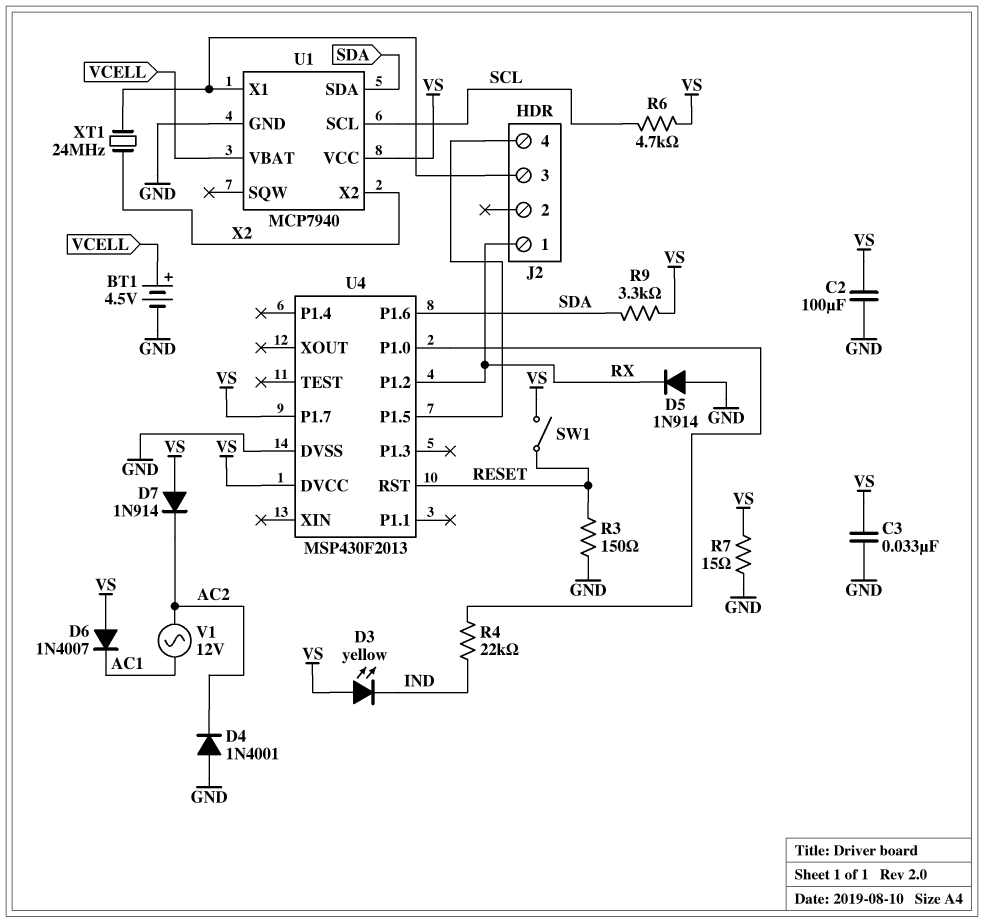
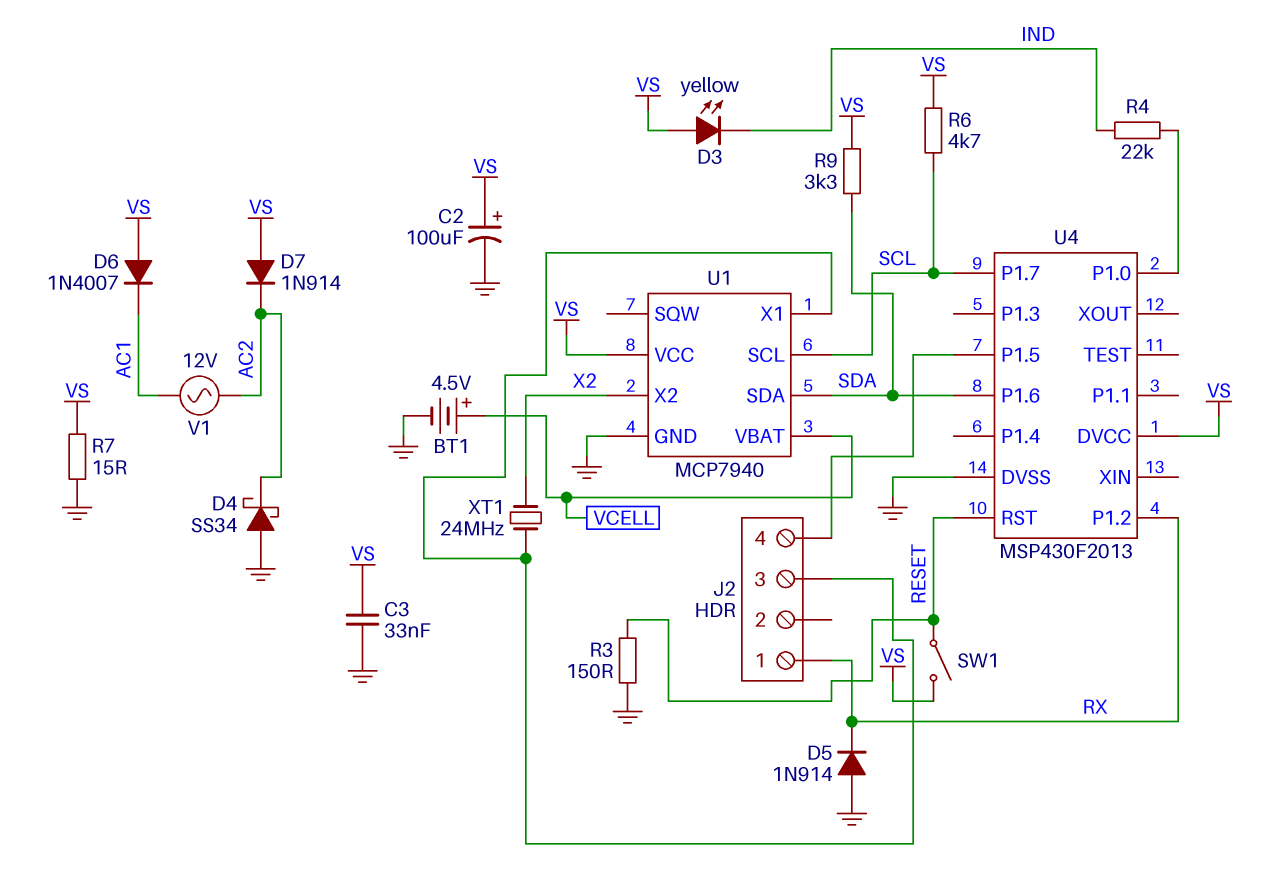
C2: 100uF (GND, VS) -> 100uF (plus VS, minus GND)
D4: diode 1N4001 (A GND, K AC2) -> schottky SS34 (A GND, K AC2)
U4 pin P1.7: VS -> SCL

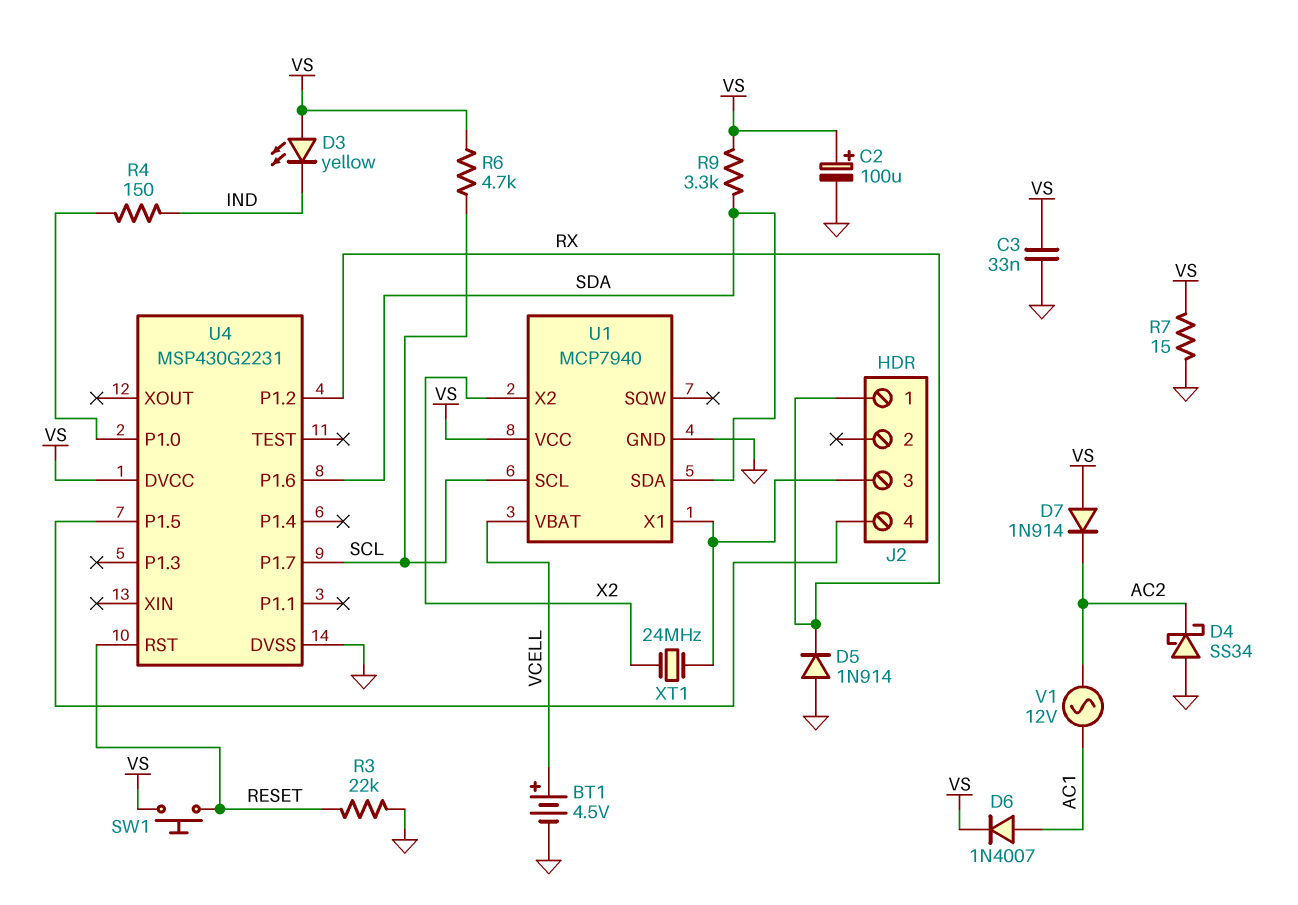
D6: diode 1N4007 (A VS, K AC1) -> diode 1N4007 (A AC1, K VS)
R3: 150 (GND, RESET) -> 22k (GND, RESET)
R4: 22k (IND, U4/P1.0) -> 150 (IND, U4/P1.0)
SW1: switch (RESET, VS) -> button (RESET, VS)
U4: MSP430F2013 -> MSP430G2231

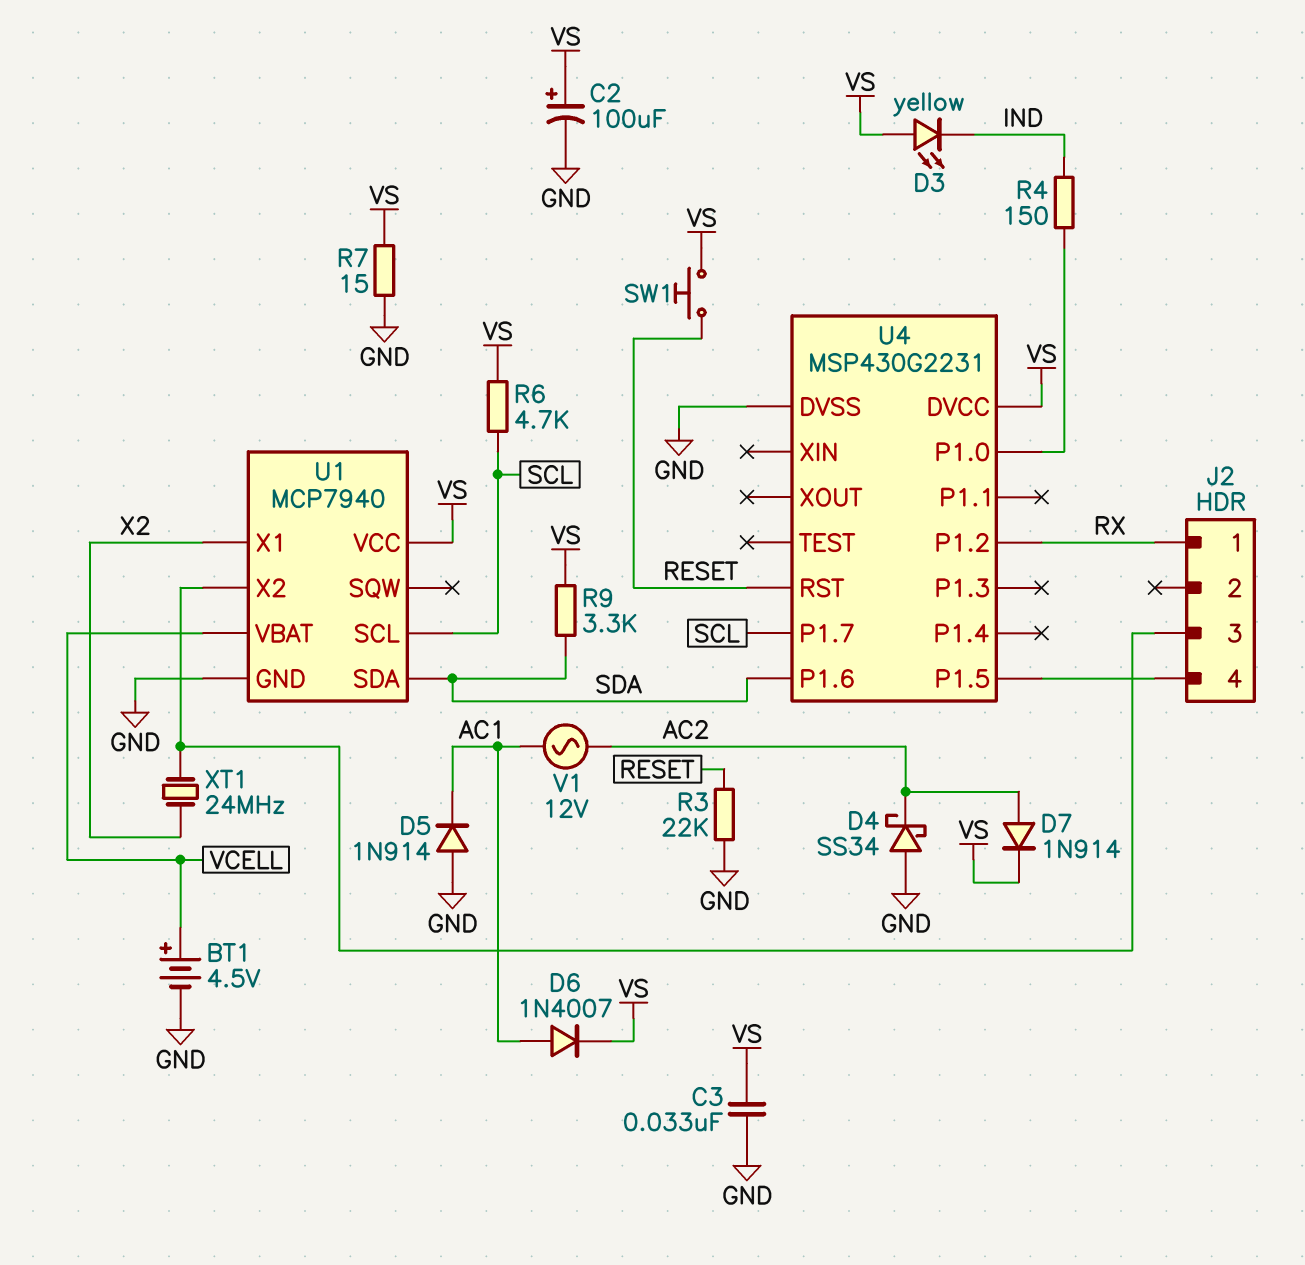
D5: diode 1N914 (A GND, K RX) -> diode 1N914 (A GND, K AC1)
D7: diode 1N914 (A VS, K AC2) -> diode 1N914 (A AC2, K VS)
U1 pin X1: J2/3 -> X2
U1 pin X2: X2 -> J2/3

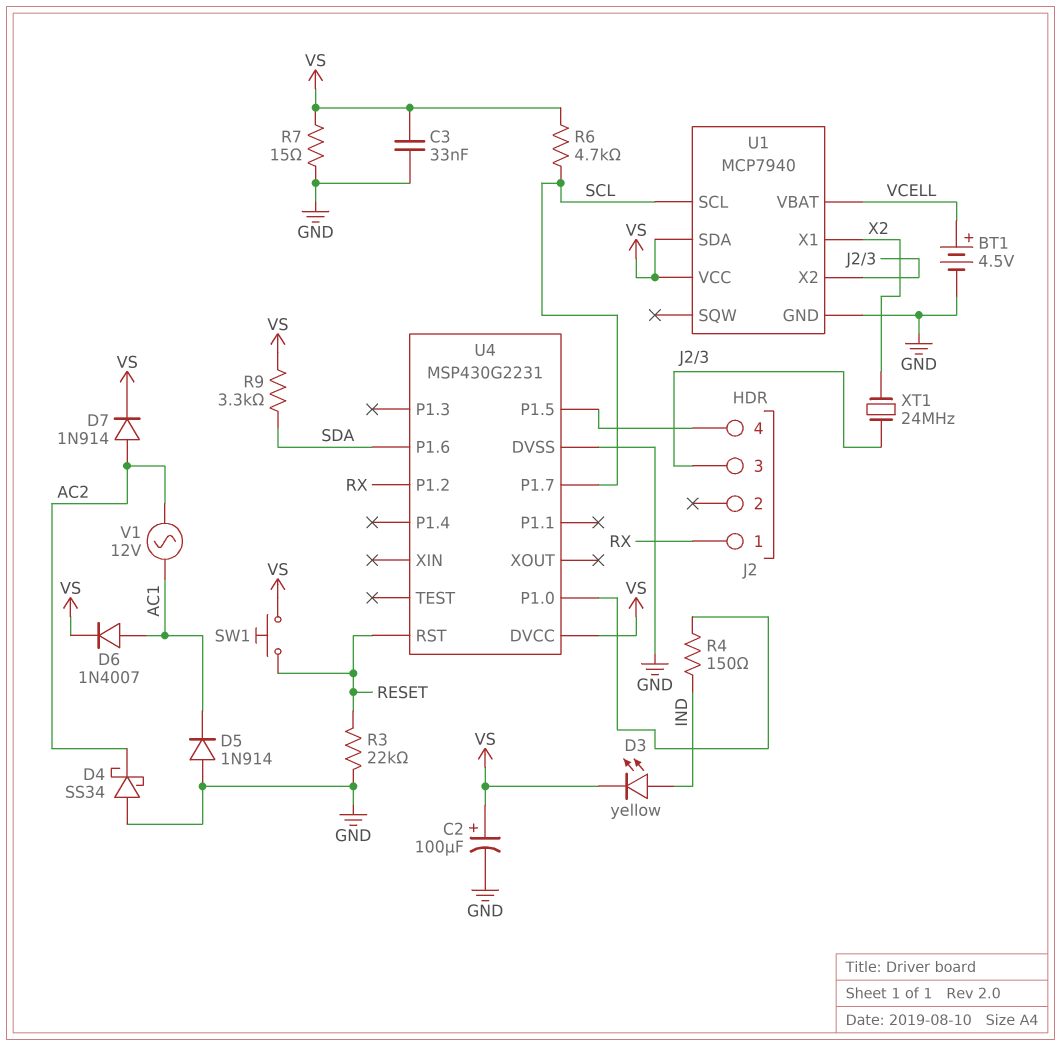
D3: LED yellow (A VS, K IND) -> LED yellow (A IND, K VS)
U1 pin SDA: SDA -> VS

